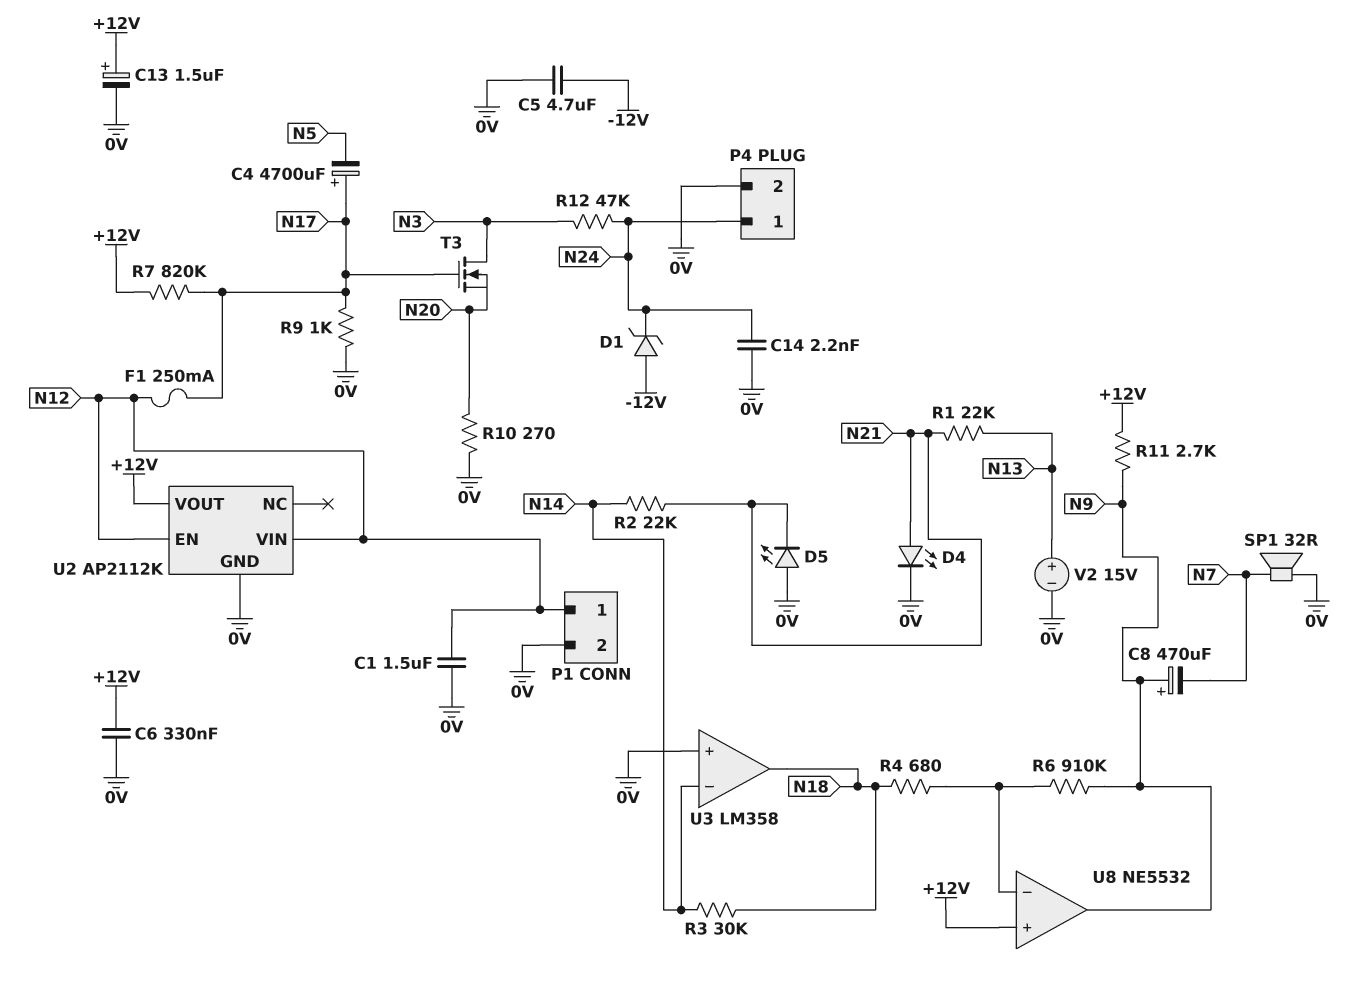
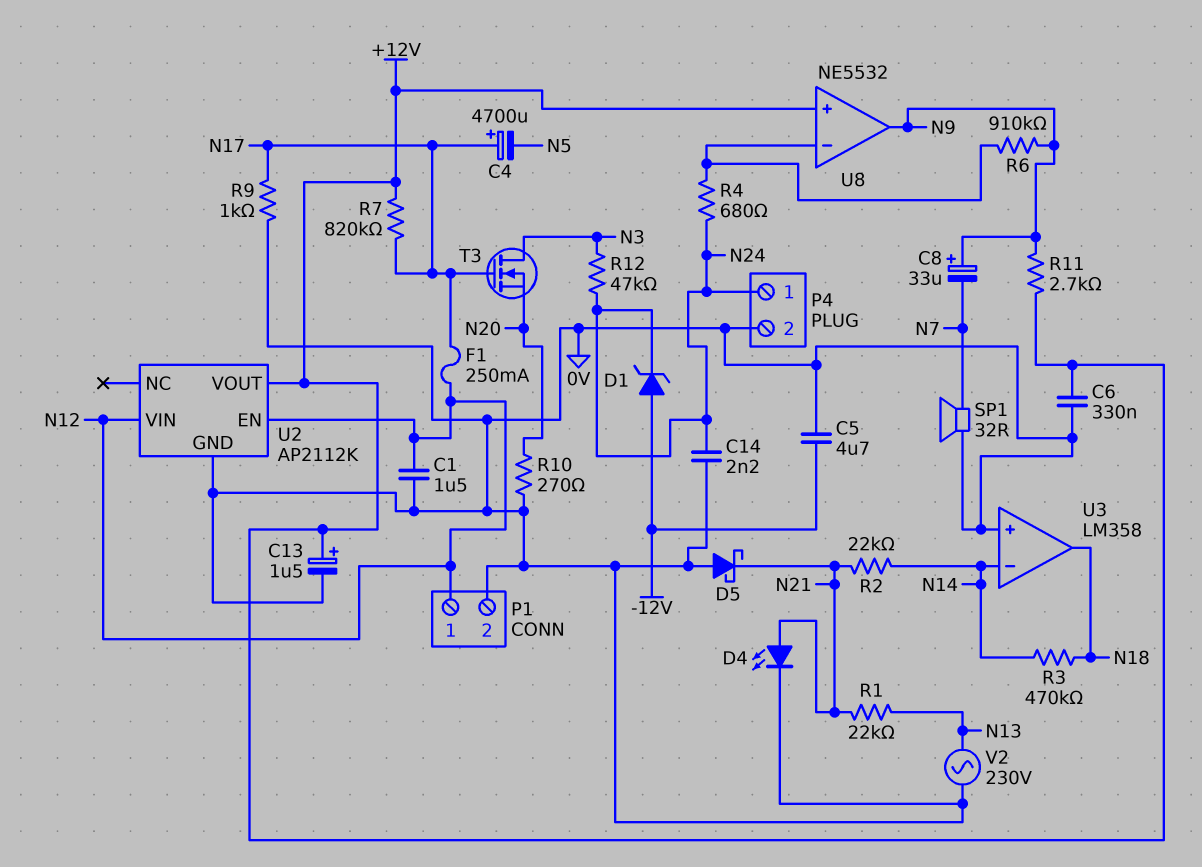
C8: 470uF (plus N9, minus N7) -> 33uF (plus N9, minus N7)
D5: LED (A 0V, K N21) -> schottky (A 0V, K N21)
R3: 30k (N14, N18) -> 470k (N14, N18)
R4: 680 (N18, U8/in-) -> 680 (N24, U8/in-)
V2: 15V (plus N13, minus 0V) -> AC 230V (0V, N13)

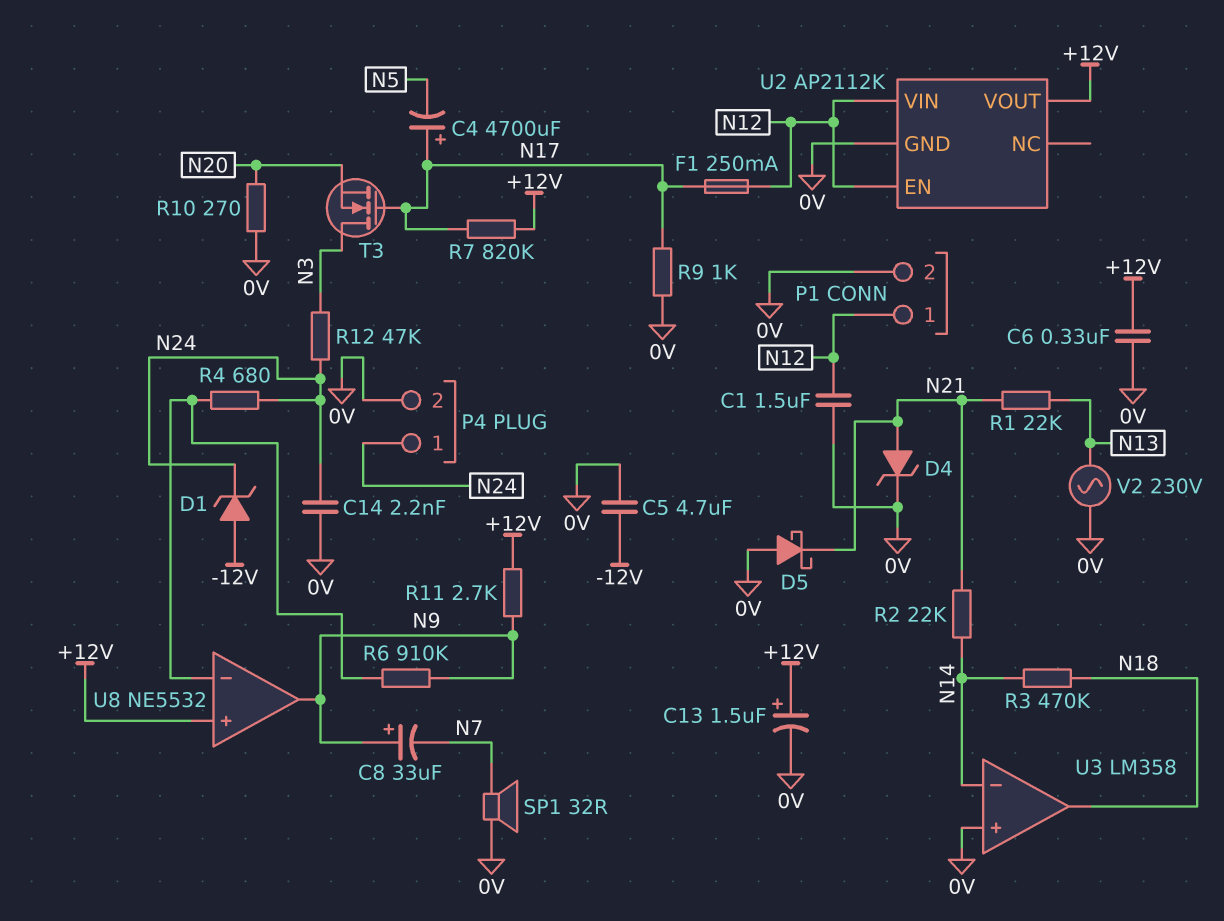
D4: LED (A N21, K 0V) -> zener (A N21, K 0V)

